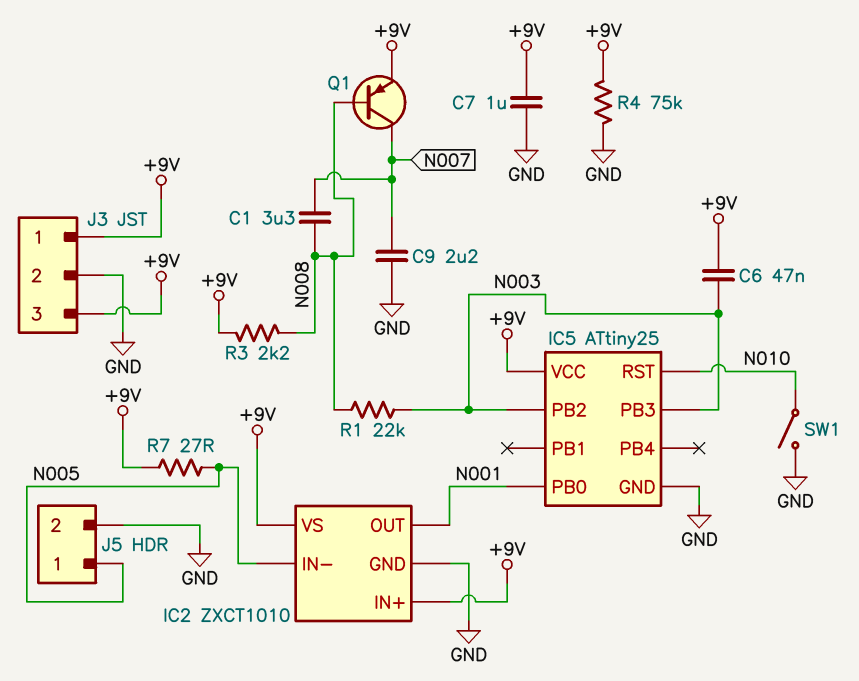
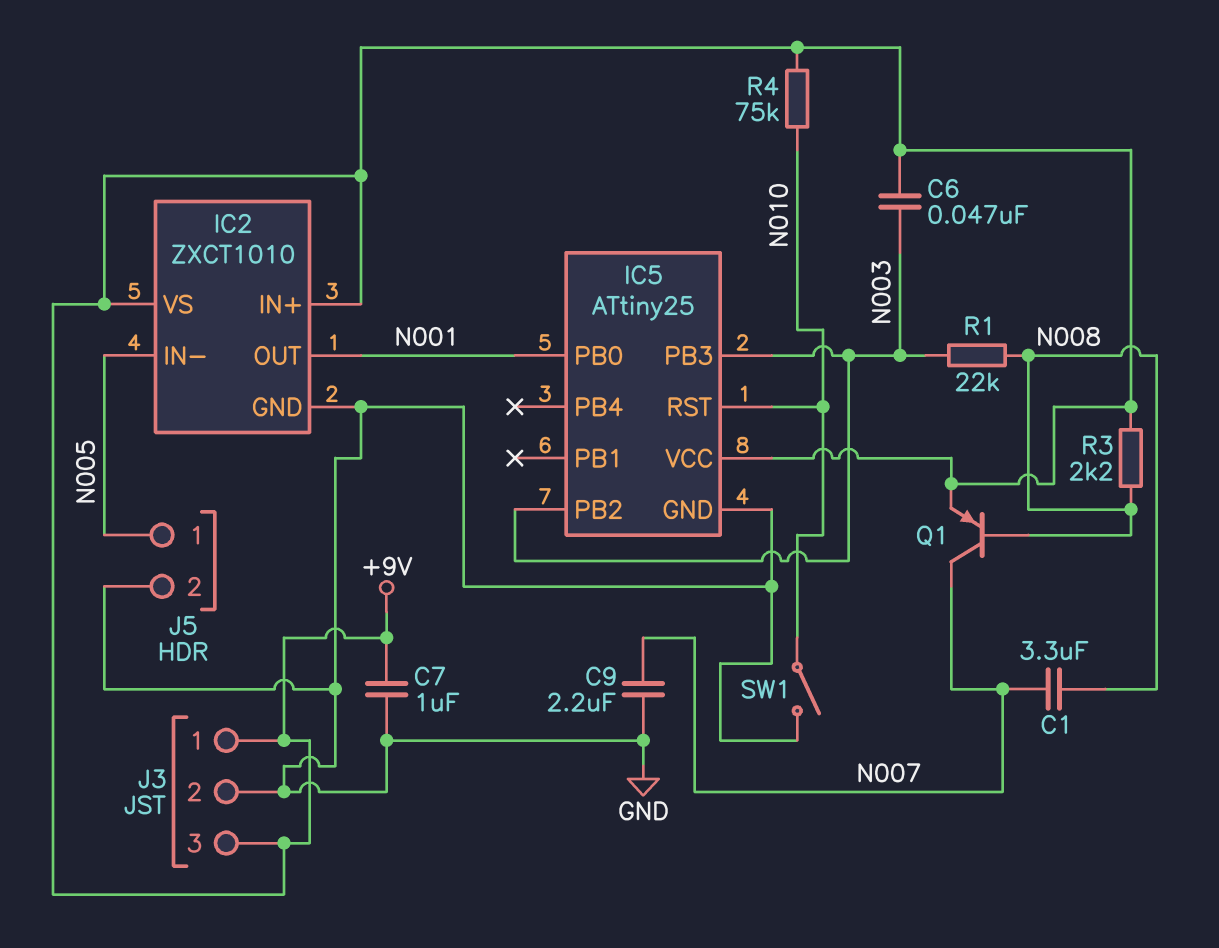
R4: 75k (+9V, GND) -> 75k (+9V, N010)
R7: 27 (+9V, N005) -> none

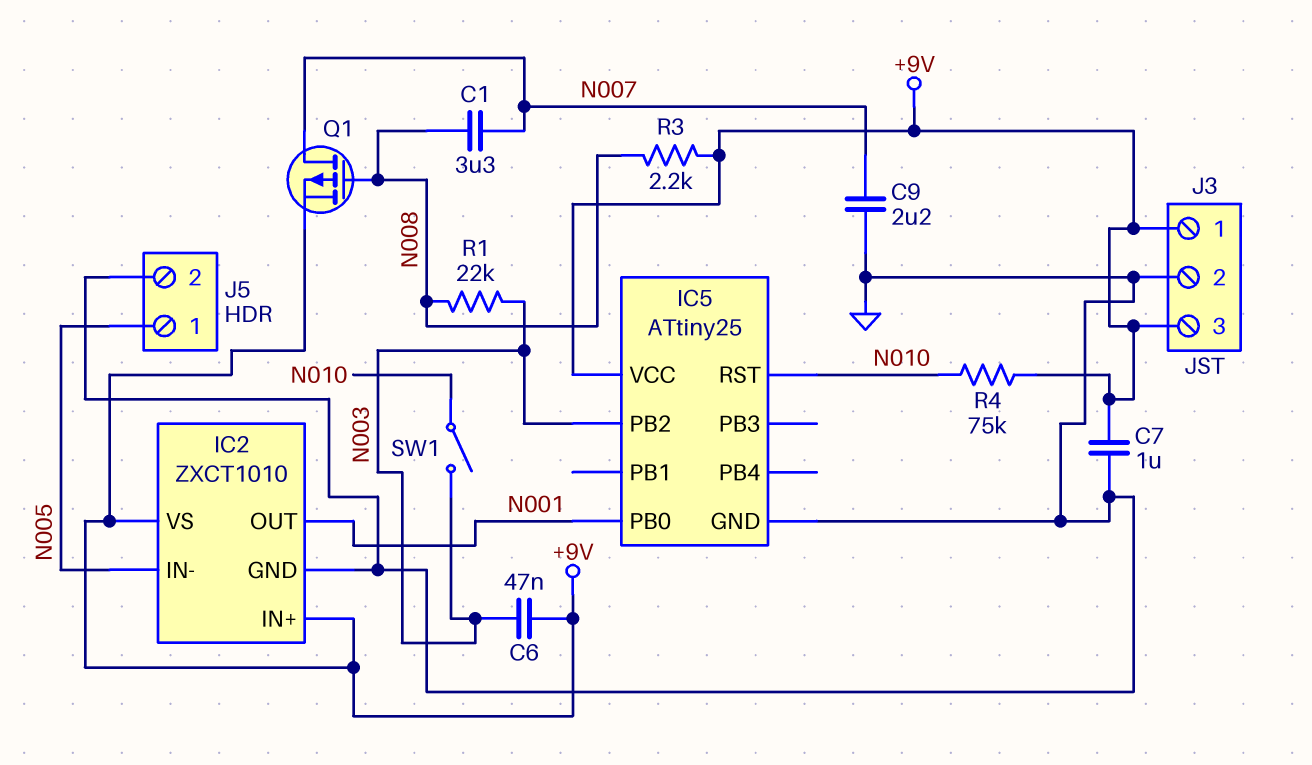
IC5 pin PB3: N003 -> none
Q1: PNP (B N008, C N007, E +9V) -> PMOS (G N008, D N007, S +9V)
SW1: switch (GND, N010) -> switch (N003, N010)

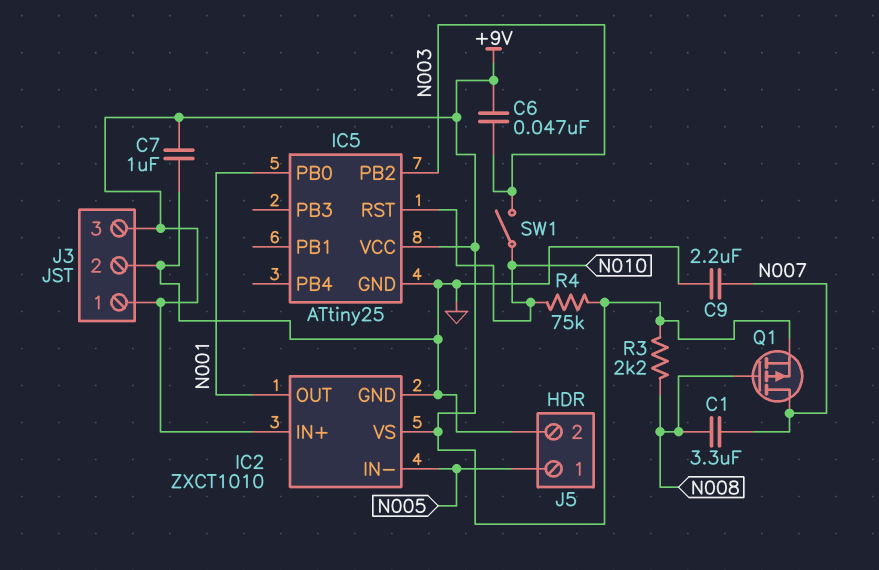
R1: 22k (N003, N008) -> none

